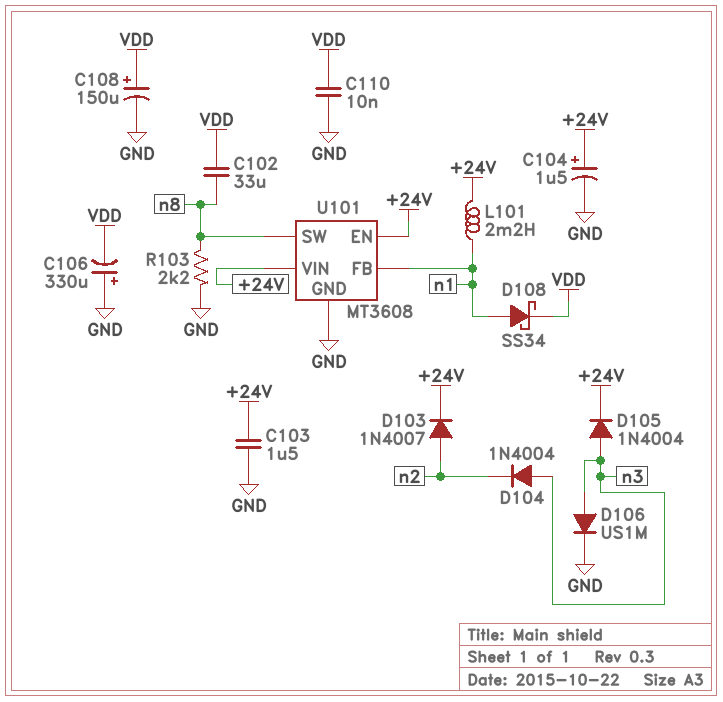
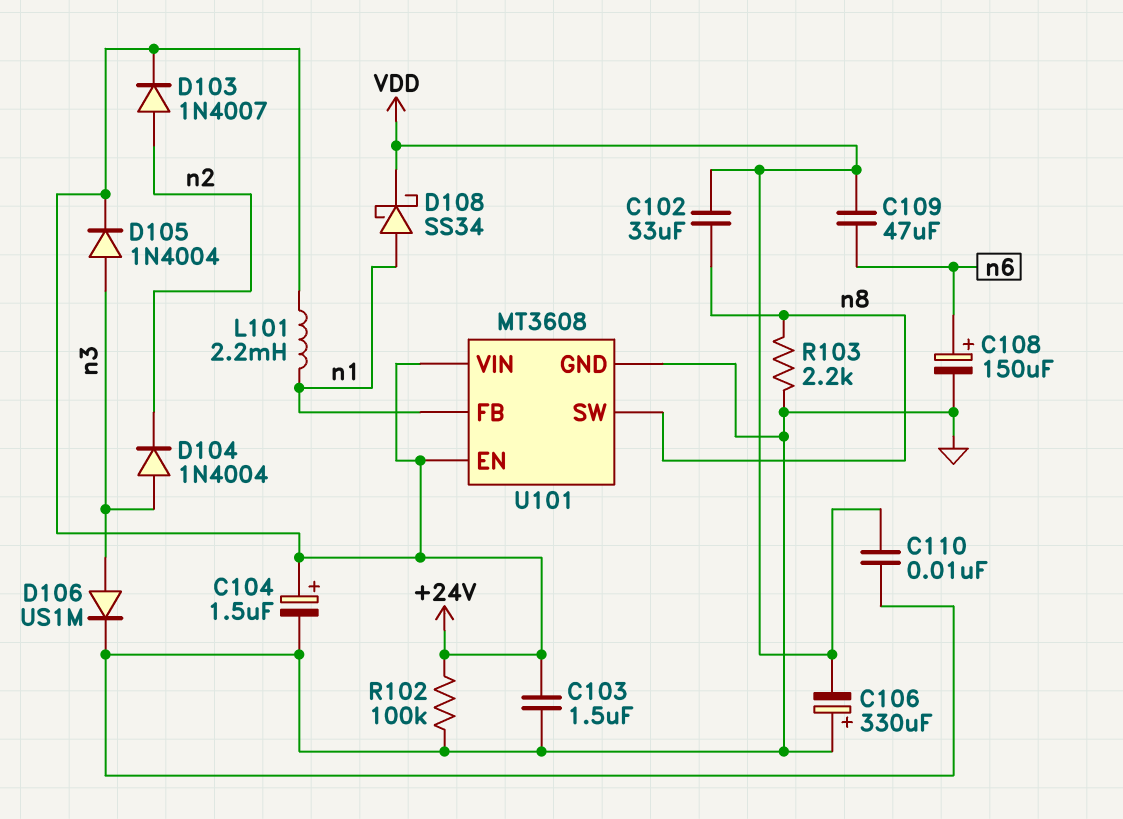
C108: 150uF (plus VDD, minus GND) -> 150uF (plus n6, minus GND)
C109: none -> 47uF (VDD, n6)
R102: none -> 100k (+24V, GND)

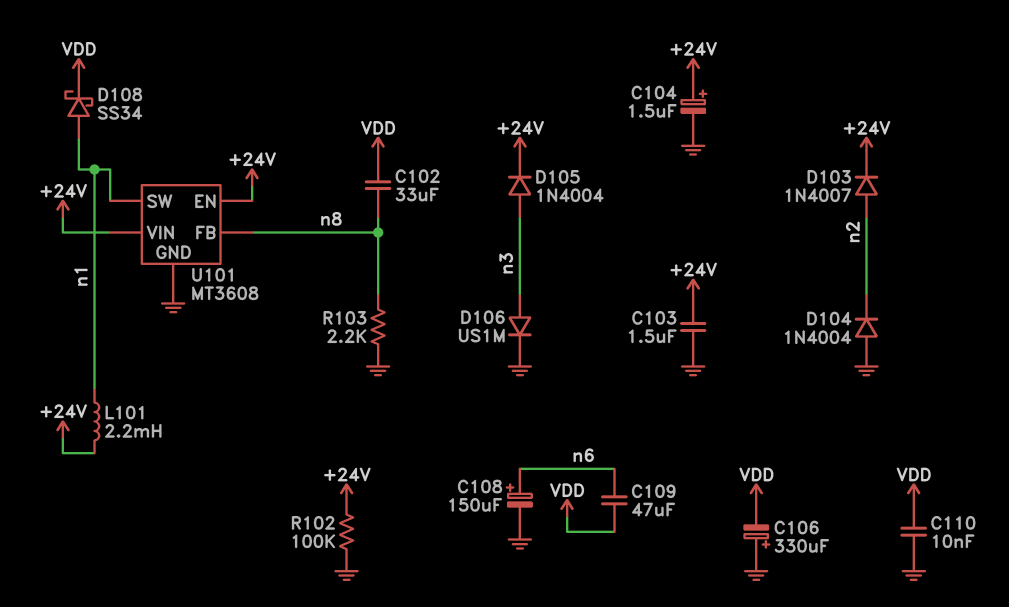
D104: diode 1N4004 (A n3, K n2) -> diode 1N4004 (A GND, K n2)
U101 pin FB: n1 -> n8
U101 pin SW: n8 -> n1

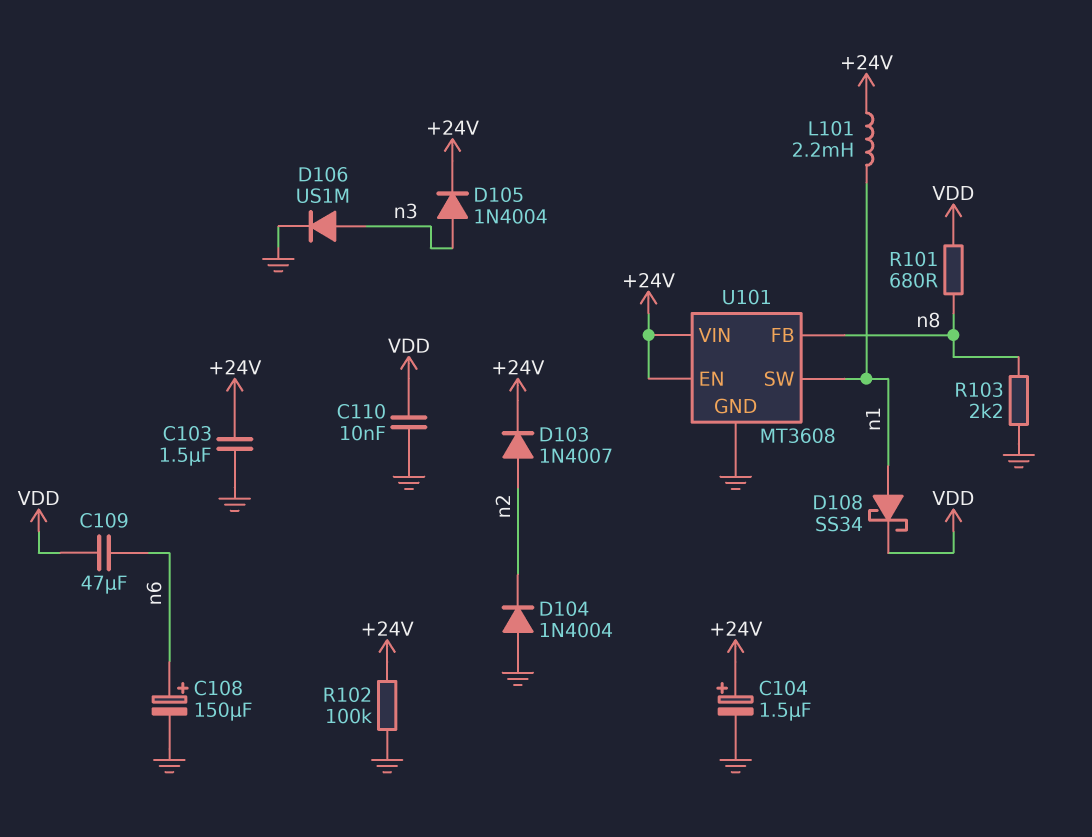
C102: 33uF (VDD, n8) -> none
C106: 330uF (plus GND, minus VDD) -> none
R101: none -> 680 (VDD, n8)

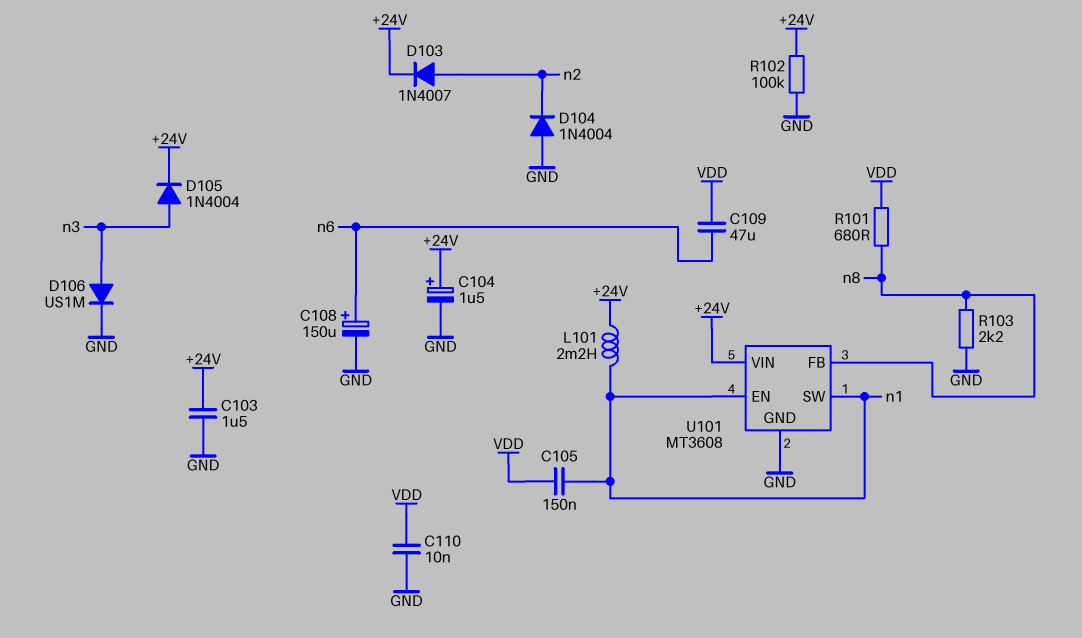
C105: none -> 150nF (VDD, n1)
D108: schottky SS34 (A n1, K VDD) -> none
U101 pin EN: +24V -> n1

